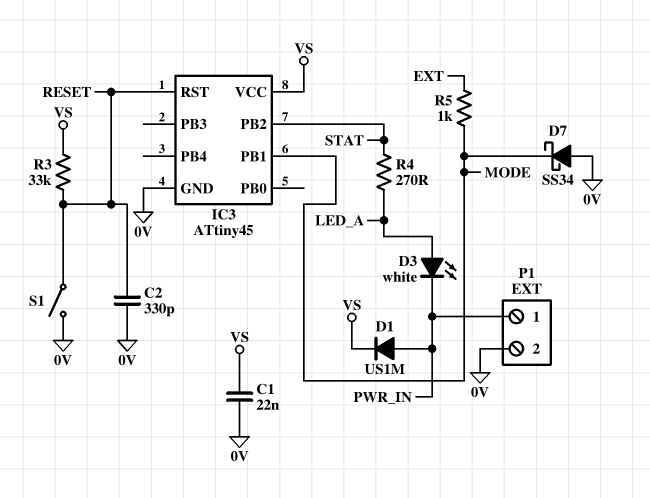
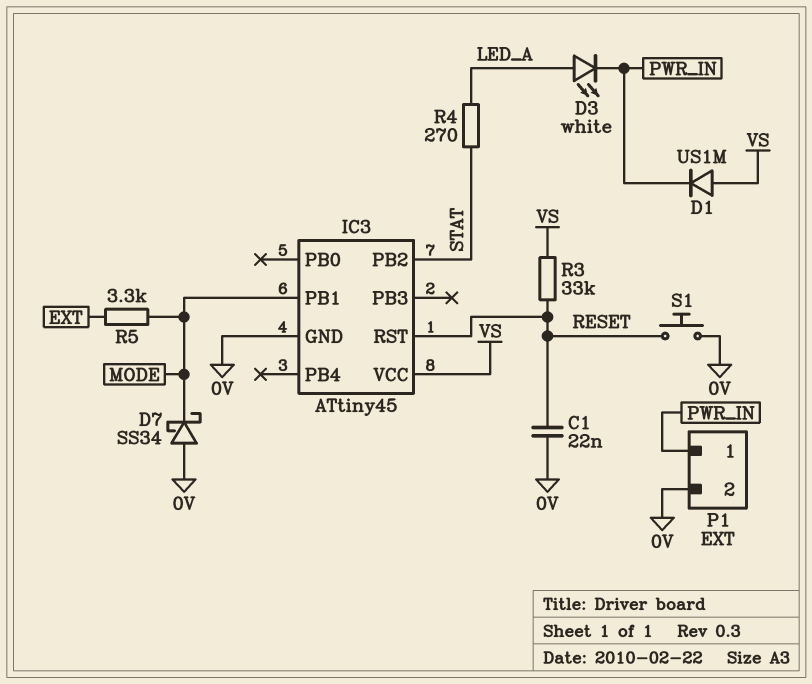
C1: 22nF (0V, VS) -> 22nF (0V, RESET)
C2: 330pF (0V, RESET) -> none
D1: diode US1M (A PWR_IN, K VS) -> diode US1M (A VS, K PWR_IN)
R5: 1k (EXT, MODE) -> 3.3k (EXT, MODE)
S1: switch (0V, RESET) -> button (0V, RESET)

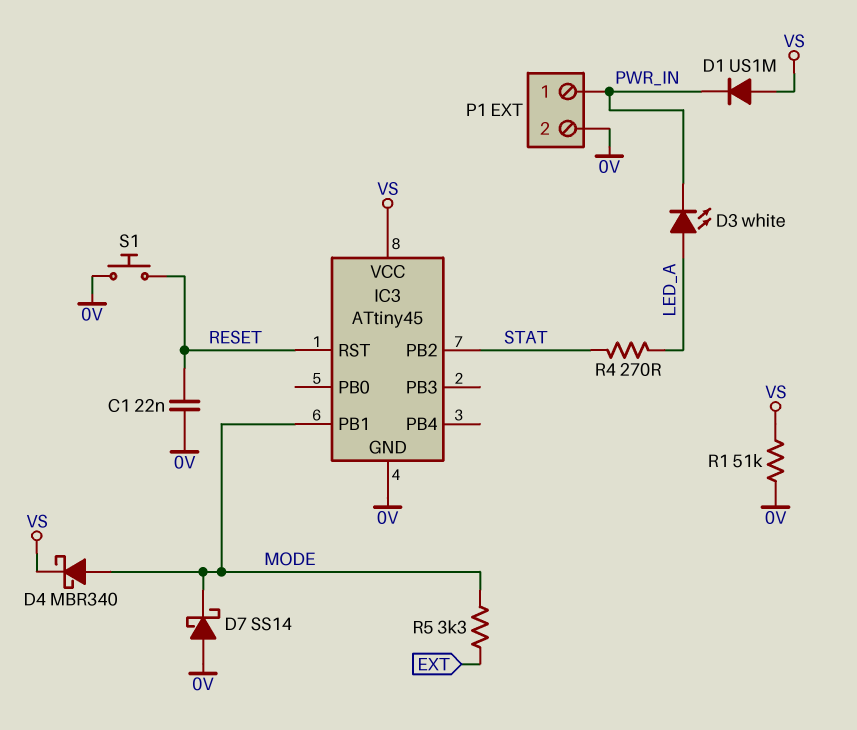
D4: none -> schottky MBR340 (A MODE, K VS)
D7: schottky SS34 (A 0V, K MODE) -> schottky SS14 (A 0V, K MODE)
R1: none -> 51k (0V, VS)
R3: 33k (RESET, VS) -> none

